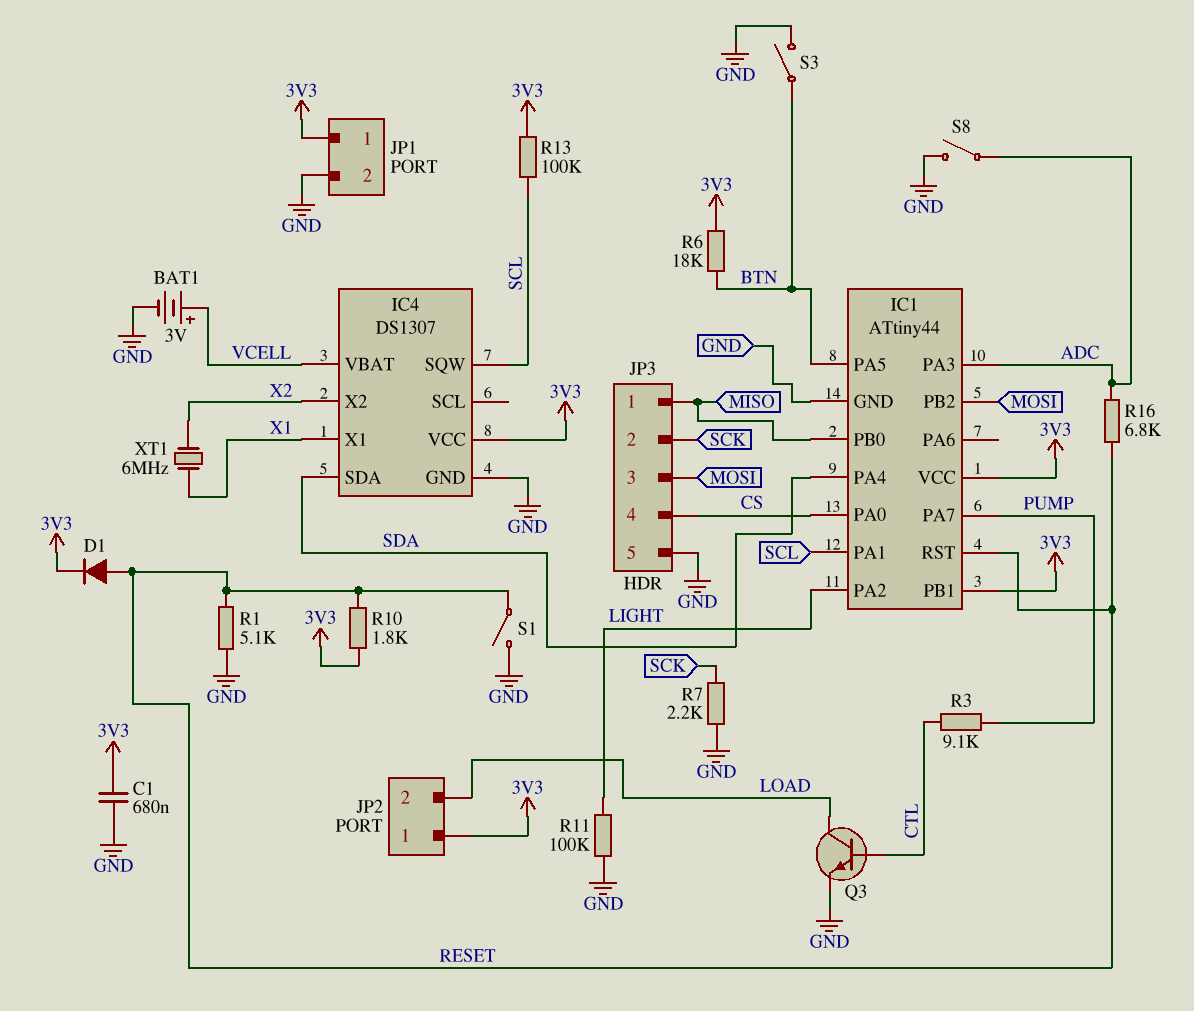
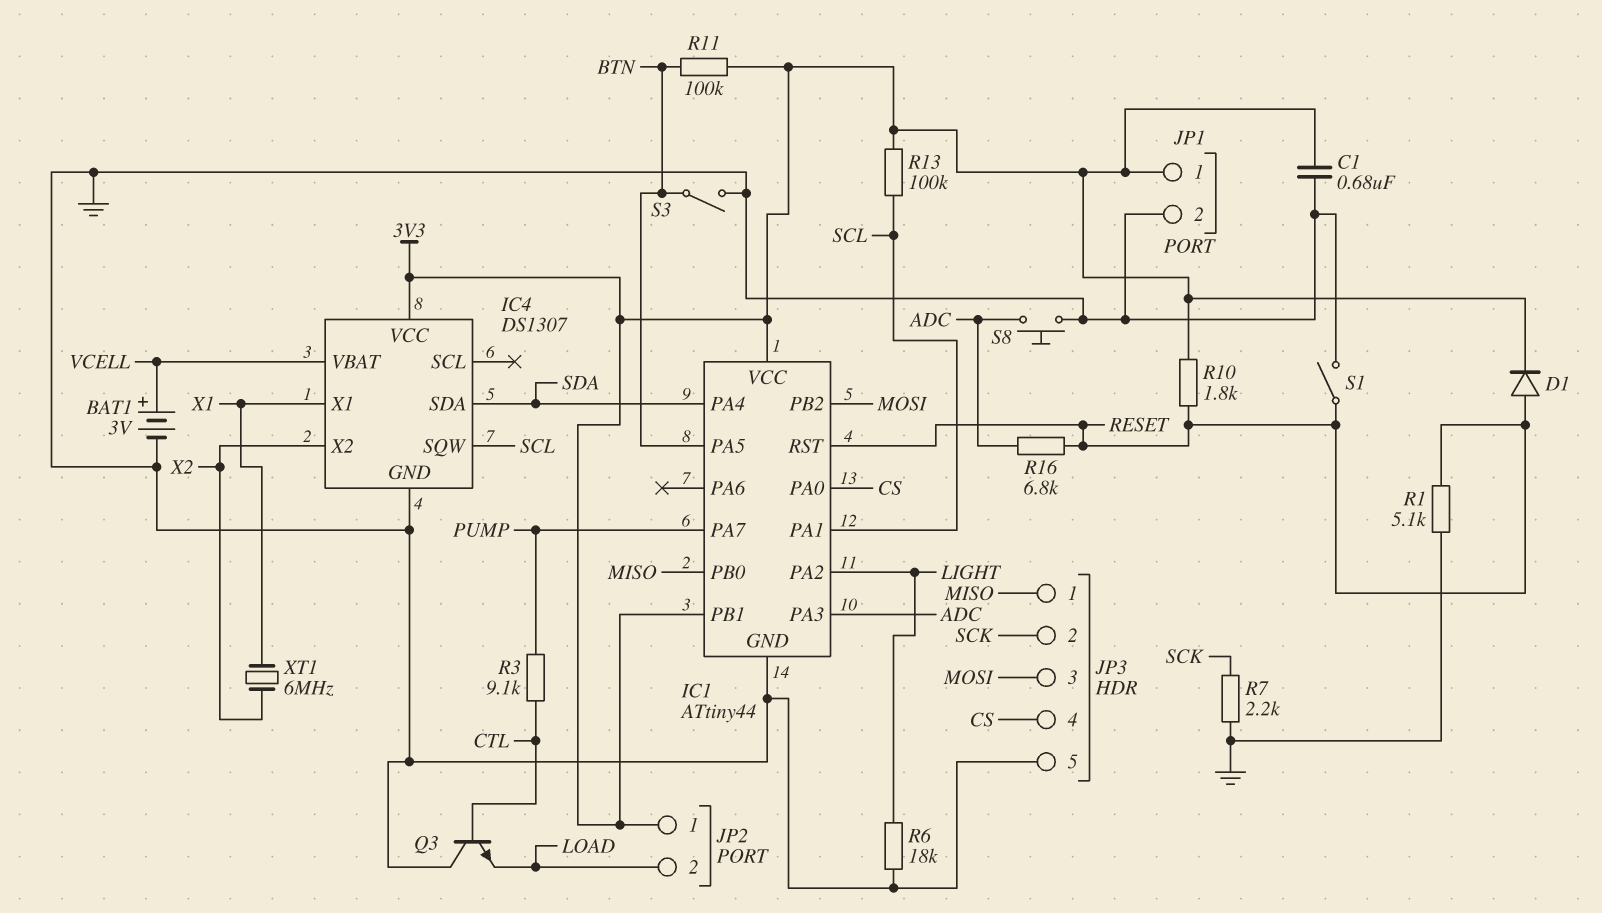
Q3: NPN (B CTL, C LOAD, E GND) -> NPN (B CTL, C GND, E LOAD)
R6: 18k (3V3, BTN) -> 18k (GND, LIGHT)
R11: 100k (GND, LIGHT) -> 100k (3V3, BTN)
S8: switch (ADC, GND) -> button (ADC, GND)

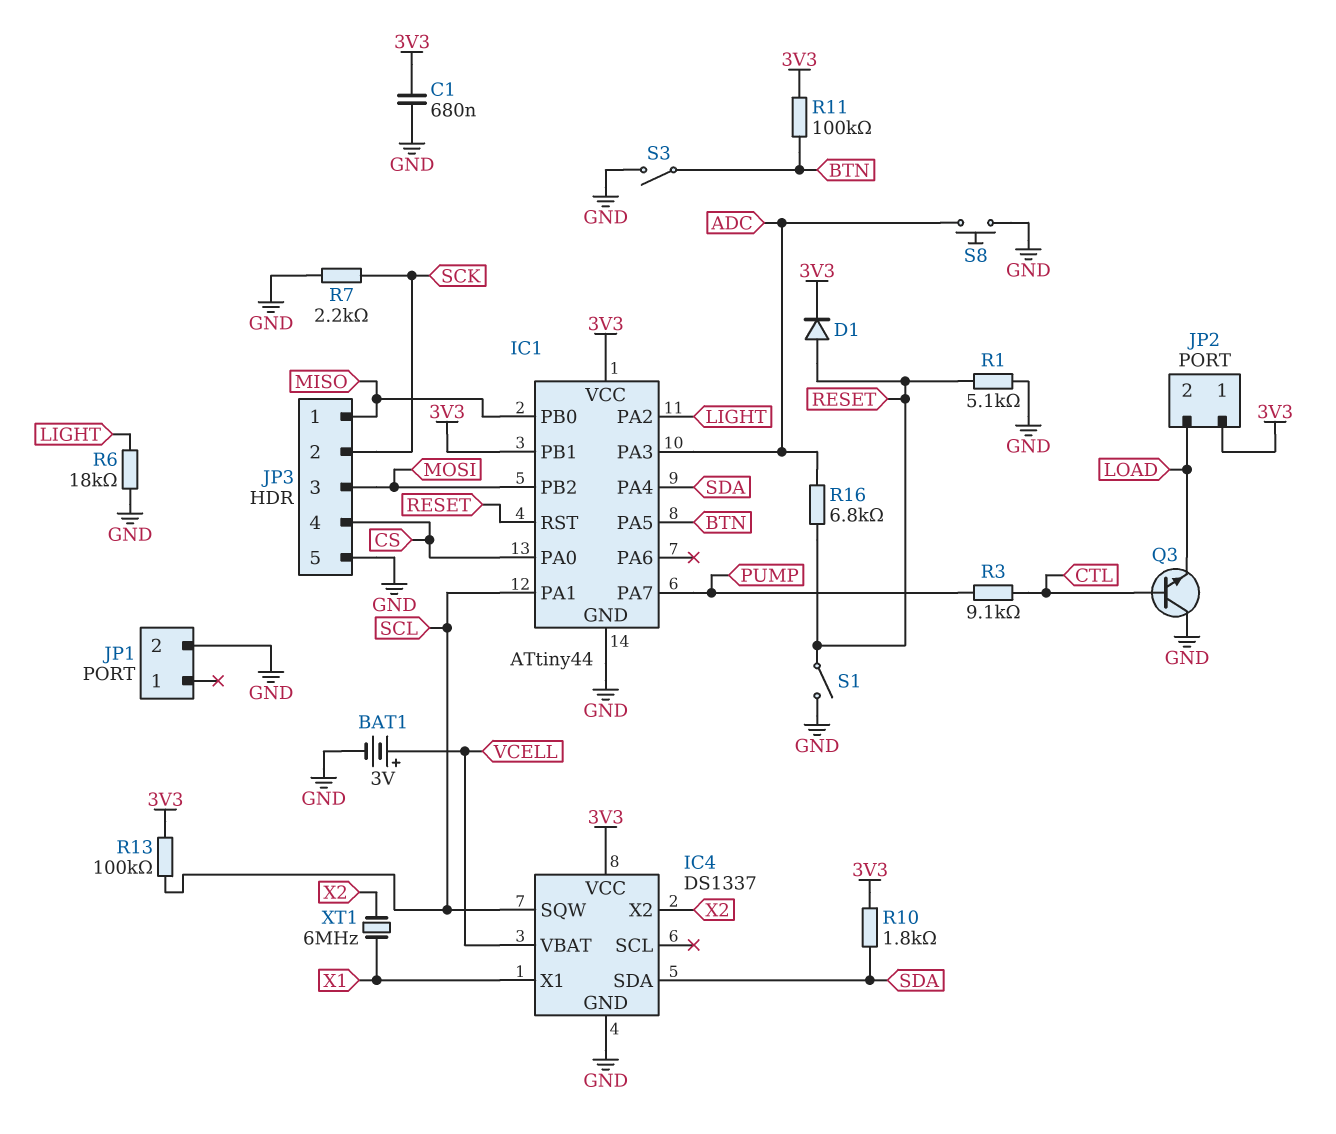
IC4: DS1307 -> DS1337
JP1 pin 1: 3V3 -> none
R10: 1.8k (3V3, RESET) -> 1.8k (3V3, SDA)

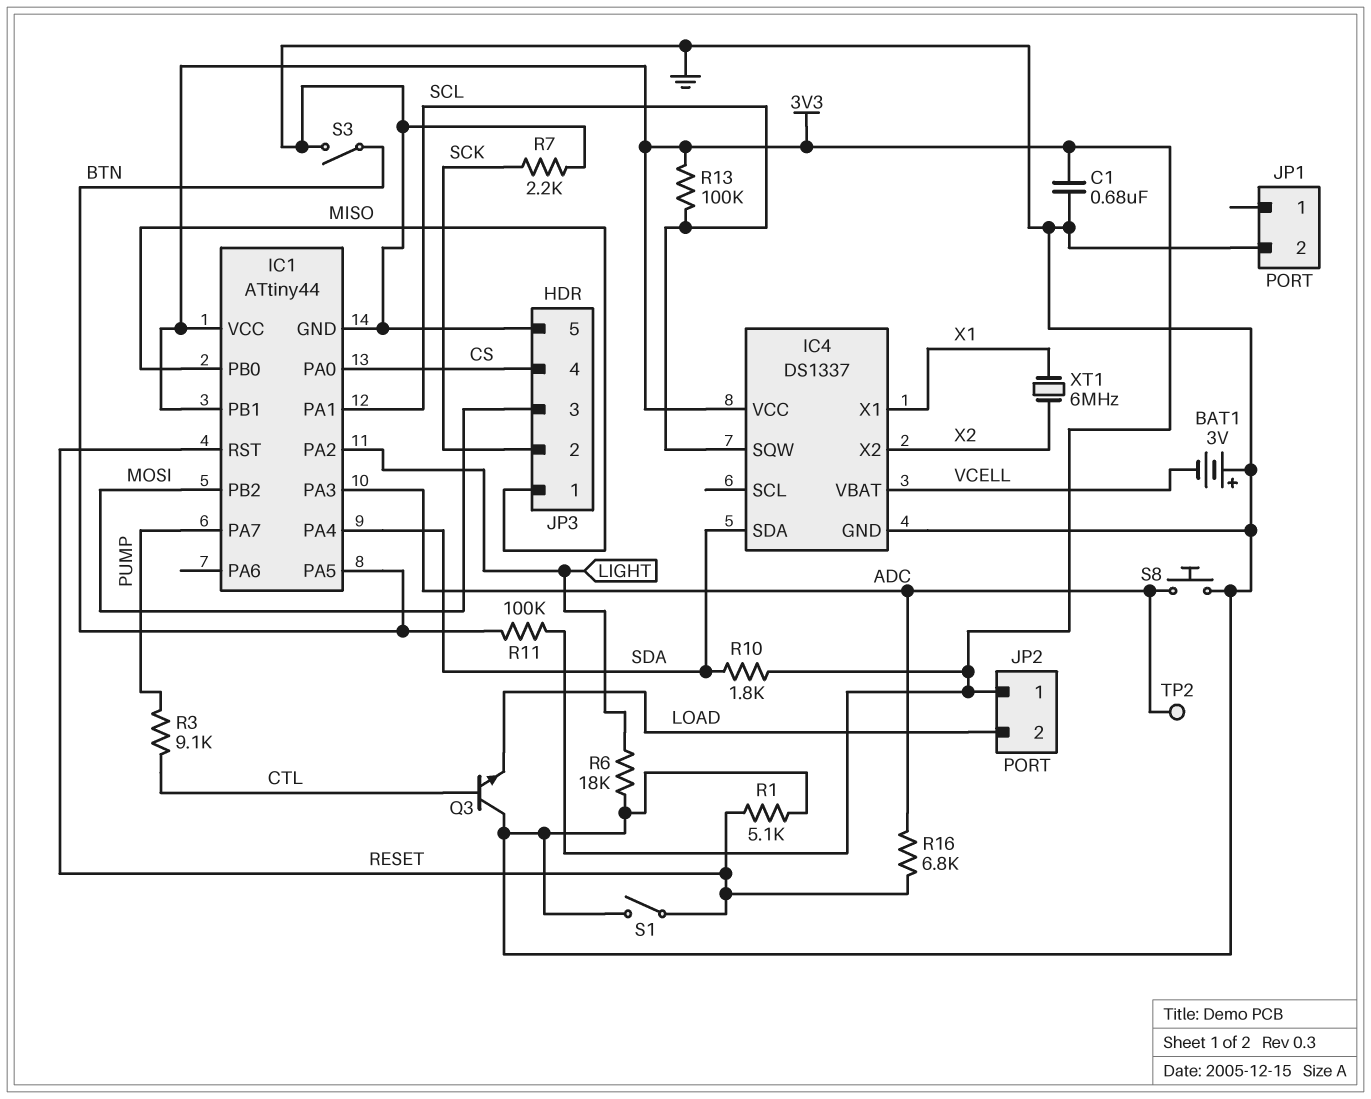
BAT1: 3V (plus VCELL, minus GND) -> 3V (plus GND, minus VCELL)
D1: diode (A RESET, K 3V3) -> none
TP2: none -> test point (ADC)

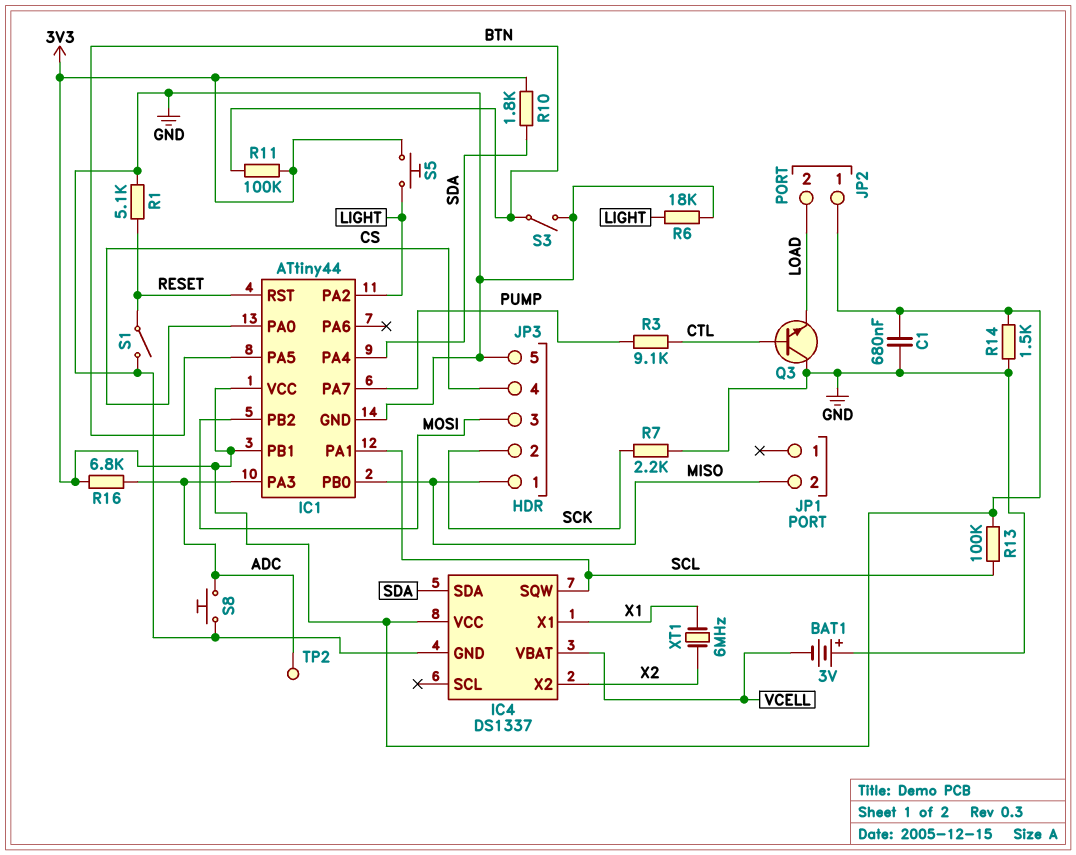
JP1 pin 2: GND -> MISO
R14: none -> 1.5k (3V3, GND)
R16: 6.8k (ADC, RESET) -> 6.8k (3V3, ADC)
S5: none -> button (3V3, LIGHT)

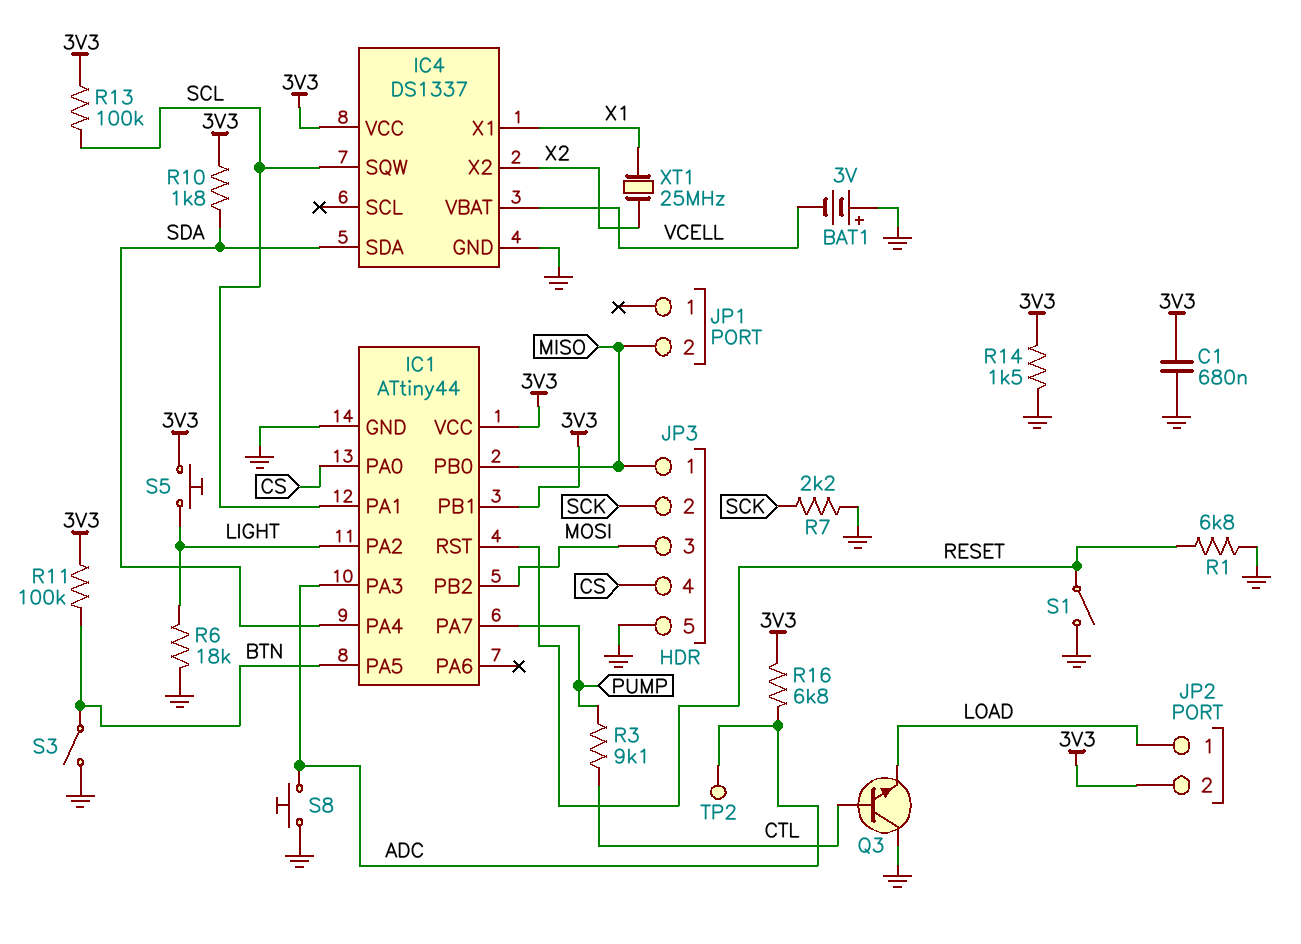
JP2 pin 1: 3V3 -> LOAD
JP2 pin 2: LOAD -> 3V3
R1: 5.1k (GND, RESET) -> 6.8k (GND, RESET)
XT1: 6MHz (X1, X2) -> 25MHz (X1, X2)

